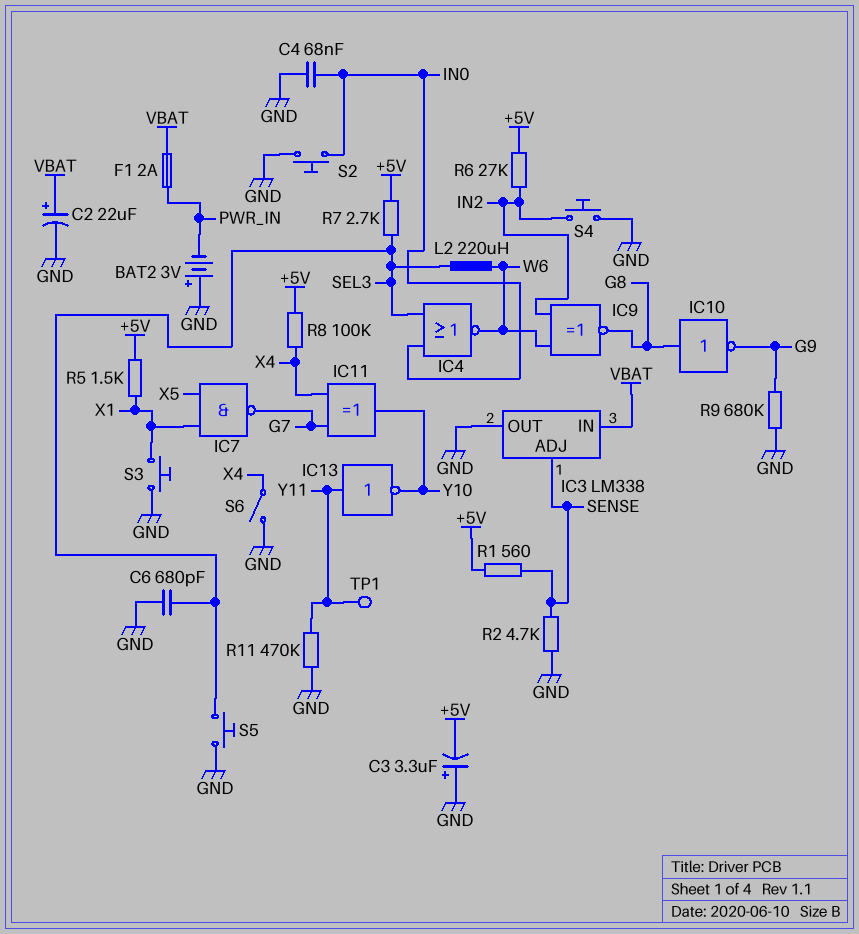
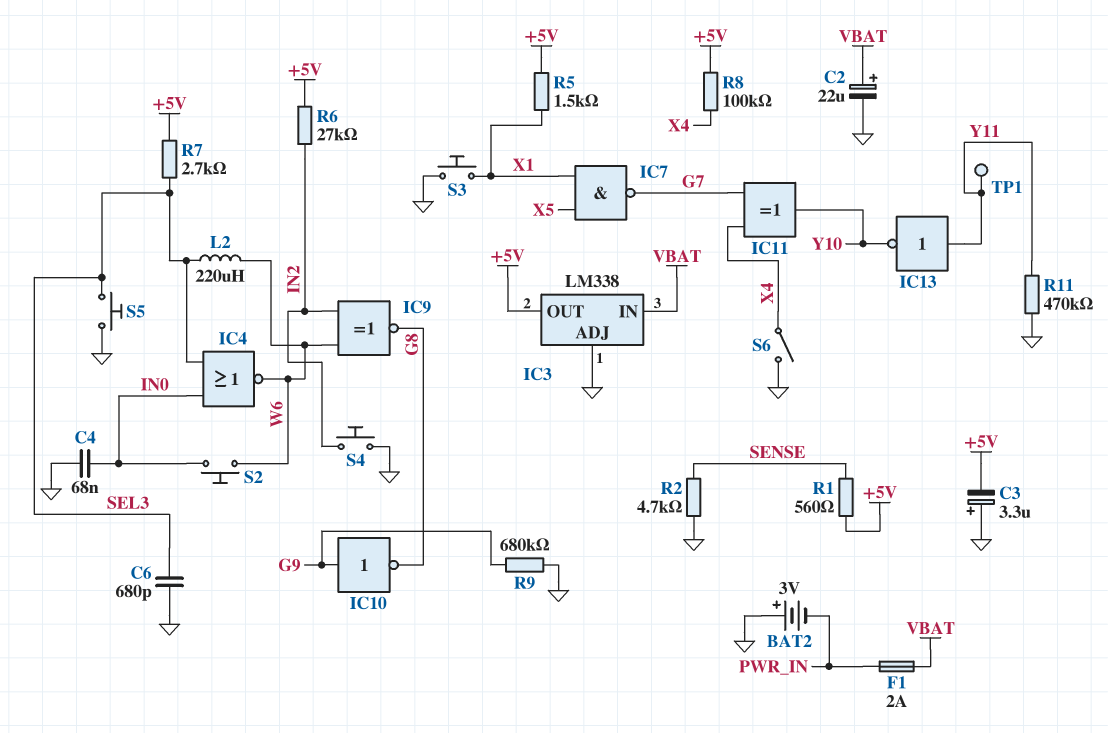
IC3 pin ADJ: SENSE -> GND
IC3 pin OUT: GND -> +5V
IC10: NOT (in G8, out G9) -> NOT (in G9, out G8)
S2: button (GND, IN0) -> button (IN0, W6)

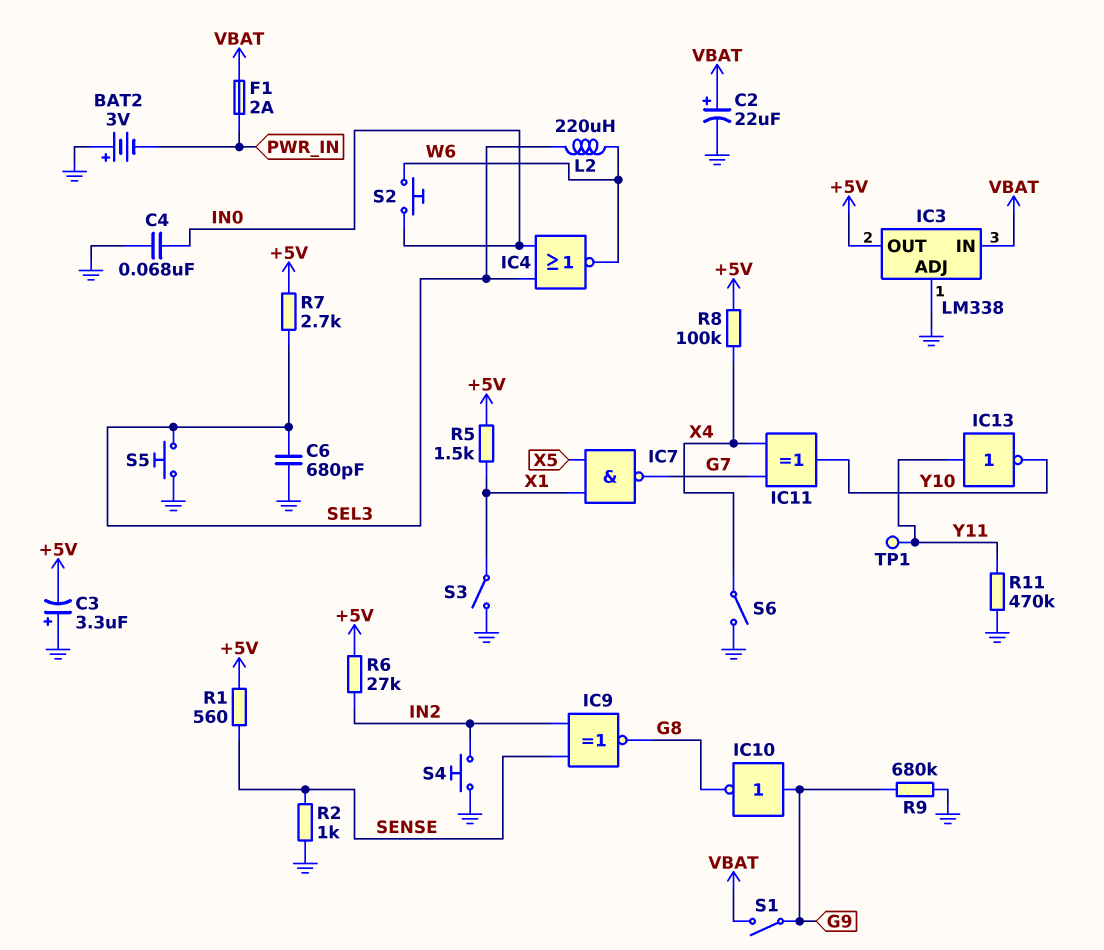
IC9: XNOR (in IN2, in W6, out G8) -> XNOR (in IN2, in SENSE, out G8)
R2: 4.7k (GND, SENSE) -> 1k (GND, SENSE)
S1: none -> switch (G9, VBAT)
S3: button (GND, X1) -> switch (GND, X1)

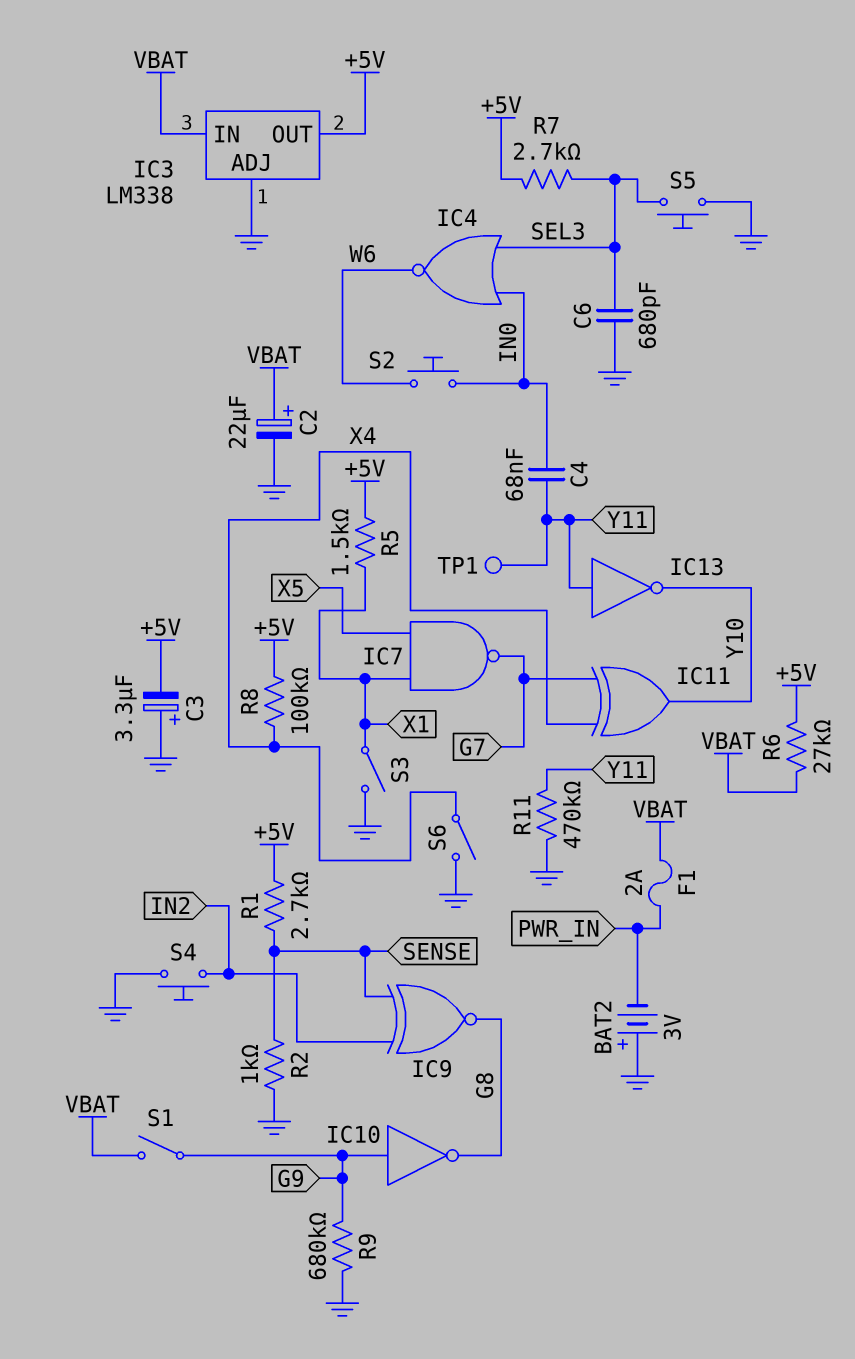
C4: 68nF (GND, IN0) -> 68nF (IN0, Y11)
L2: 220uH (SEL3, W6) -> none
R1: 560 (+5V, SENSE) -> 2.7k (+5V, SENSE)
R6: 27k (+5V, IN2) -> 27k (+5V, VBAT)

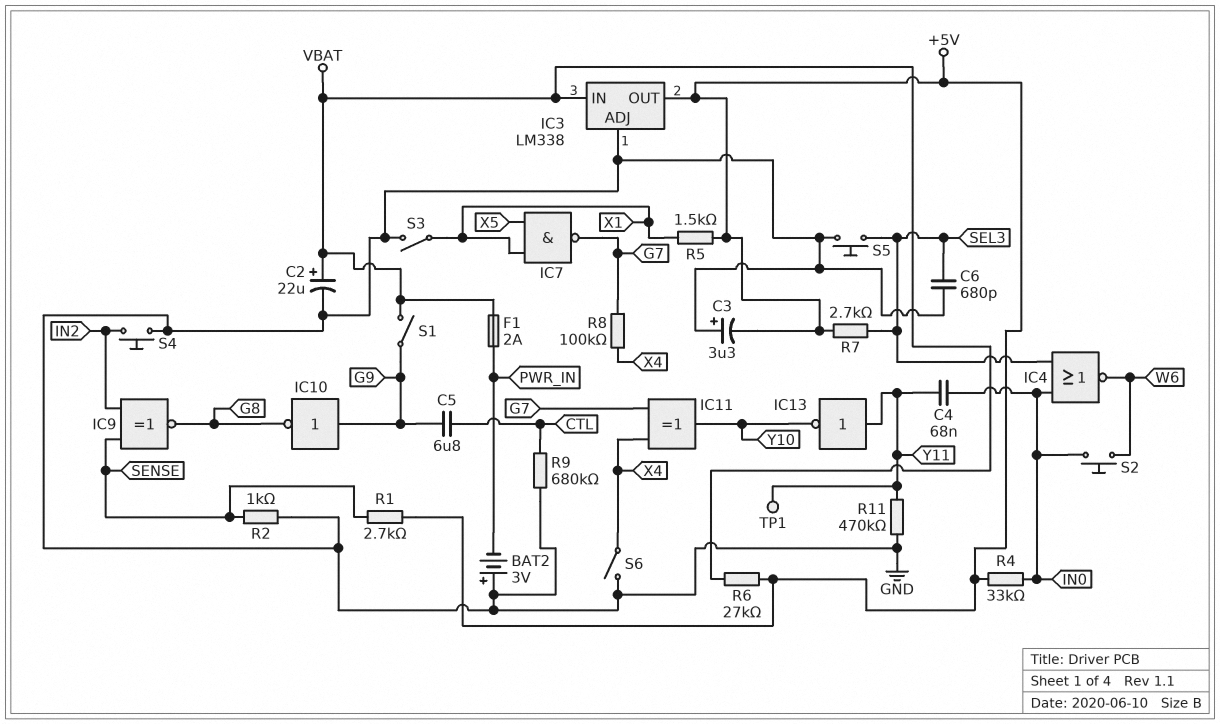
C5: none -> 6.8uF (CTL, G9)
R4: none -> 33k (+5V, IN0)
R8: 100k (+5V, X4) -> 100k (G7, X4)
R9: 680k (G9, GND) -> 680k (CTL, GND)

